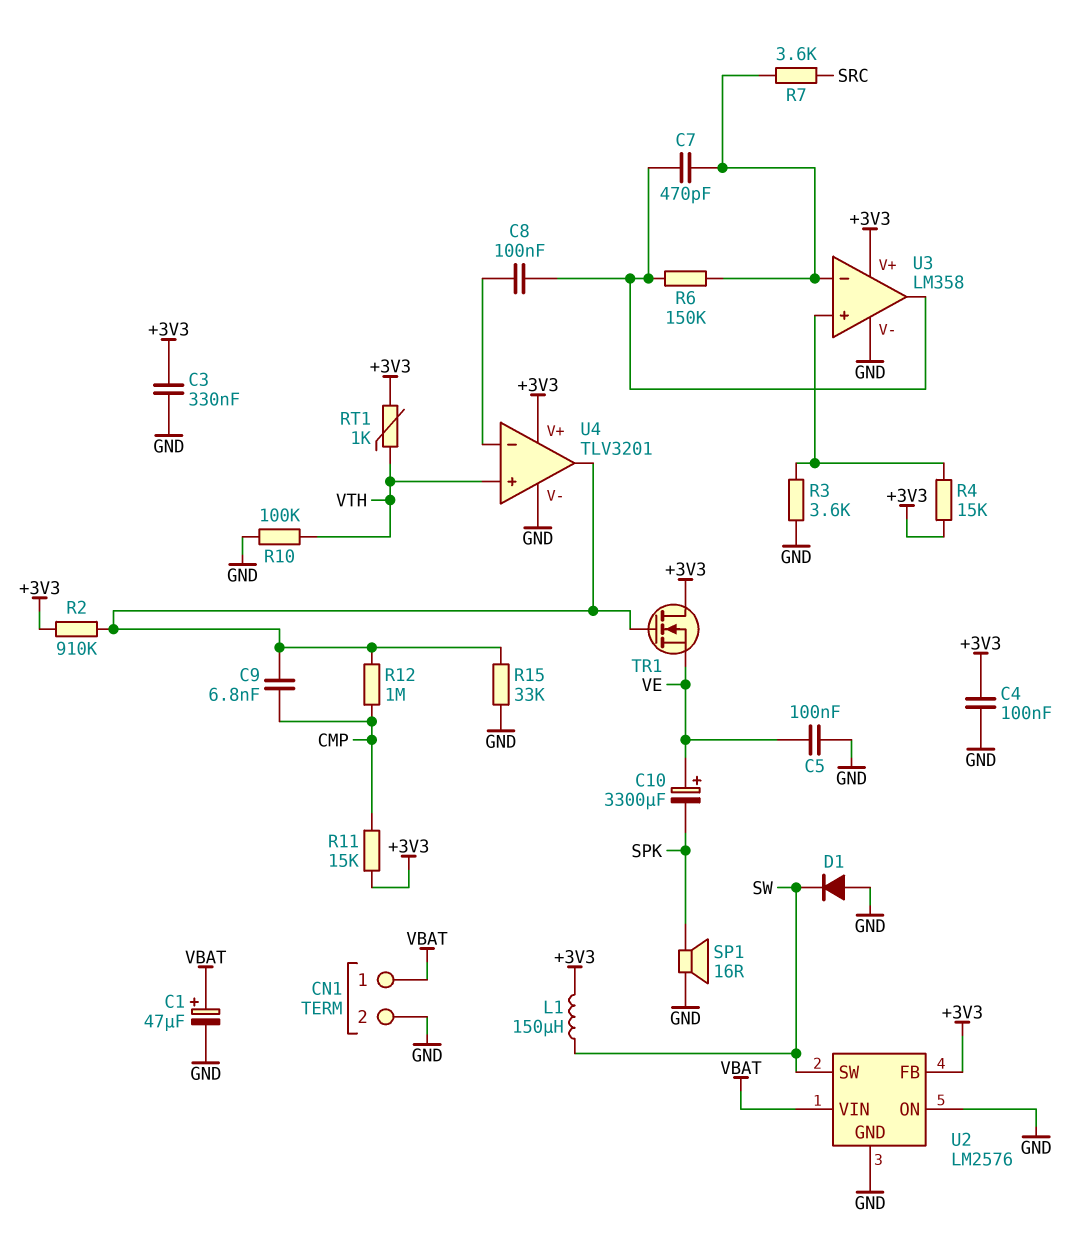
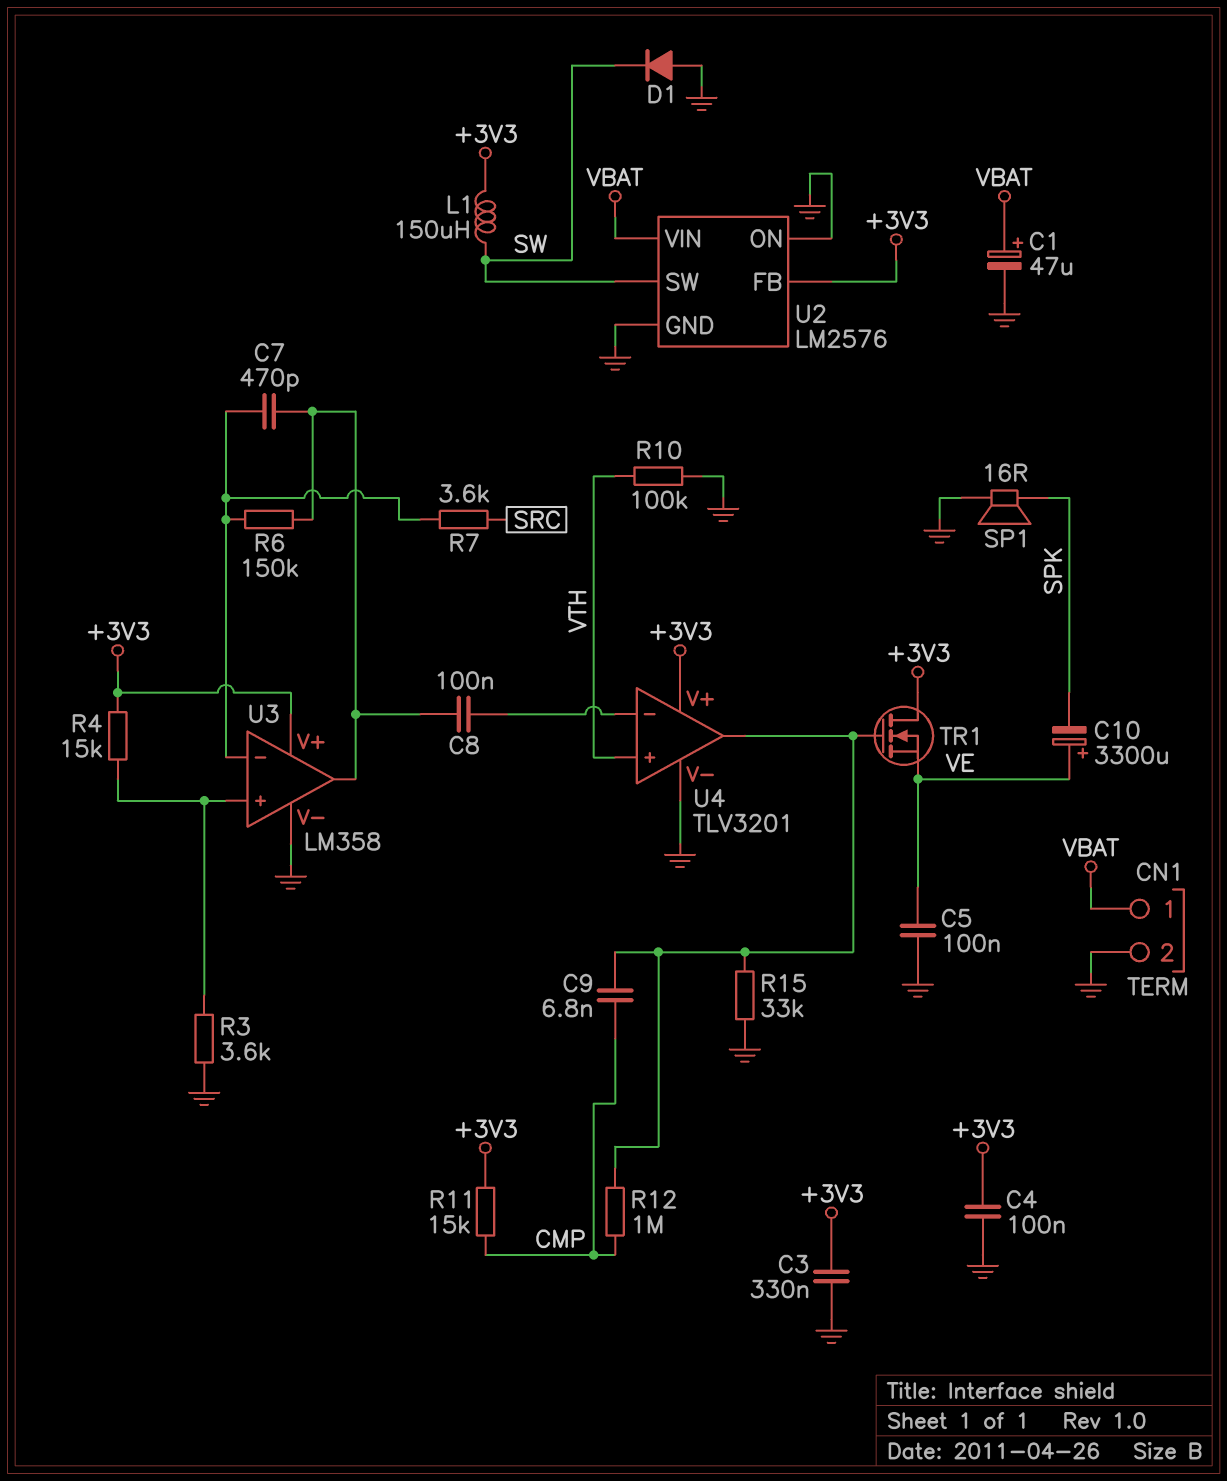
R2: 910k (+3V3, U4/out) -> none
RT1: 1k (+3V3, VTH) -> none

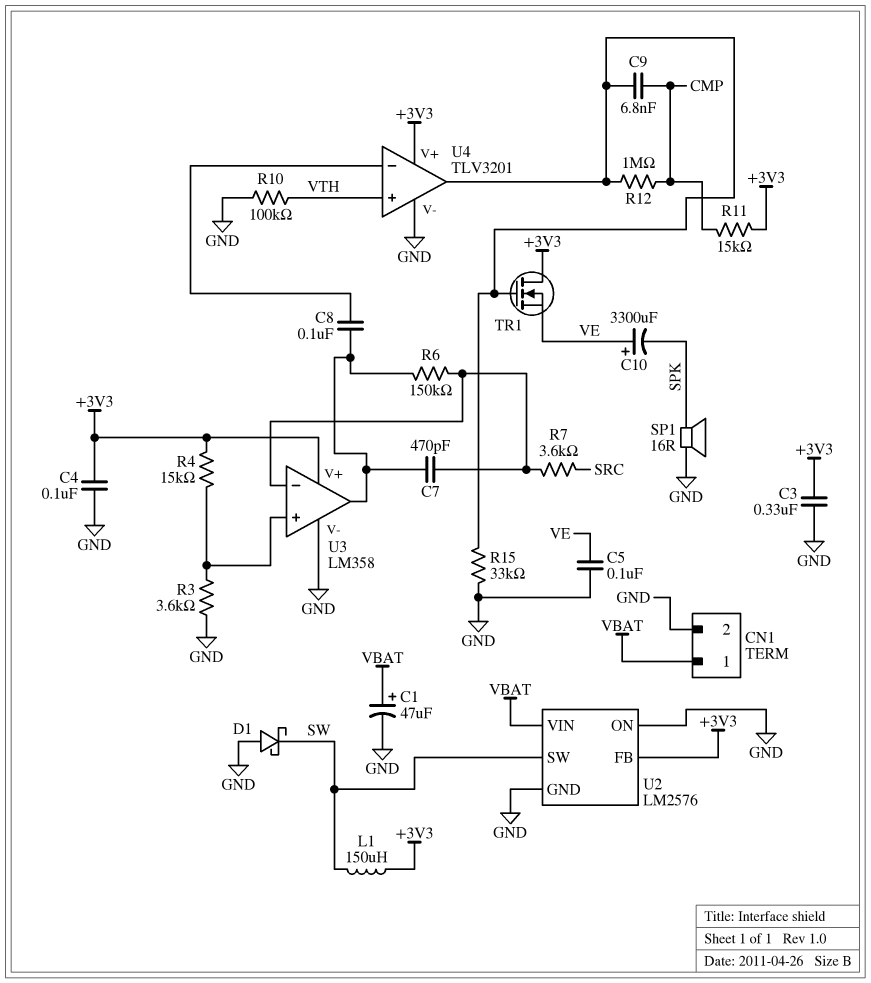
D1: diode (A GND, K SW) -> schottky (A GND, K SW)

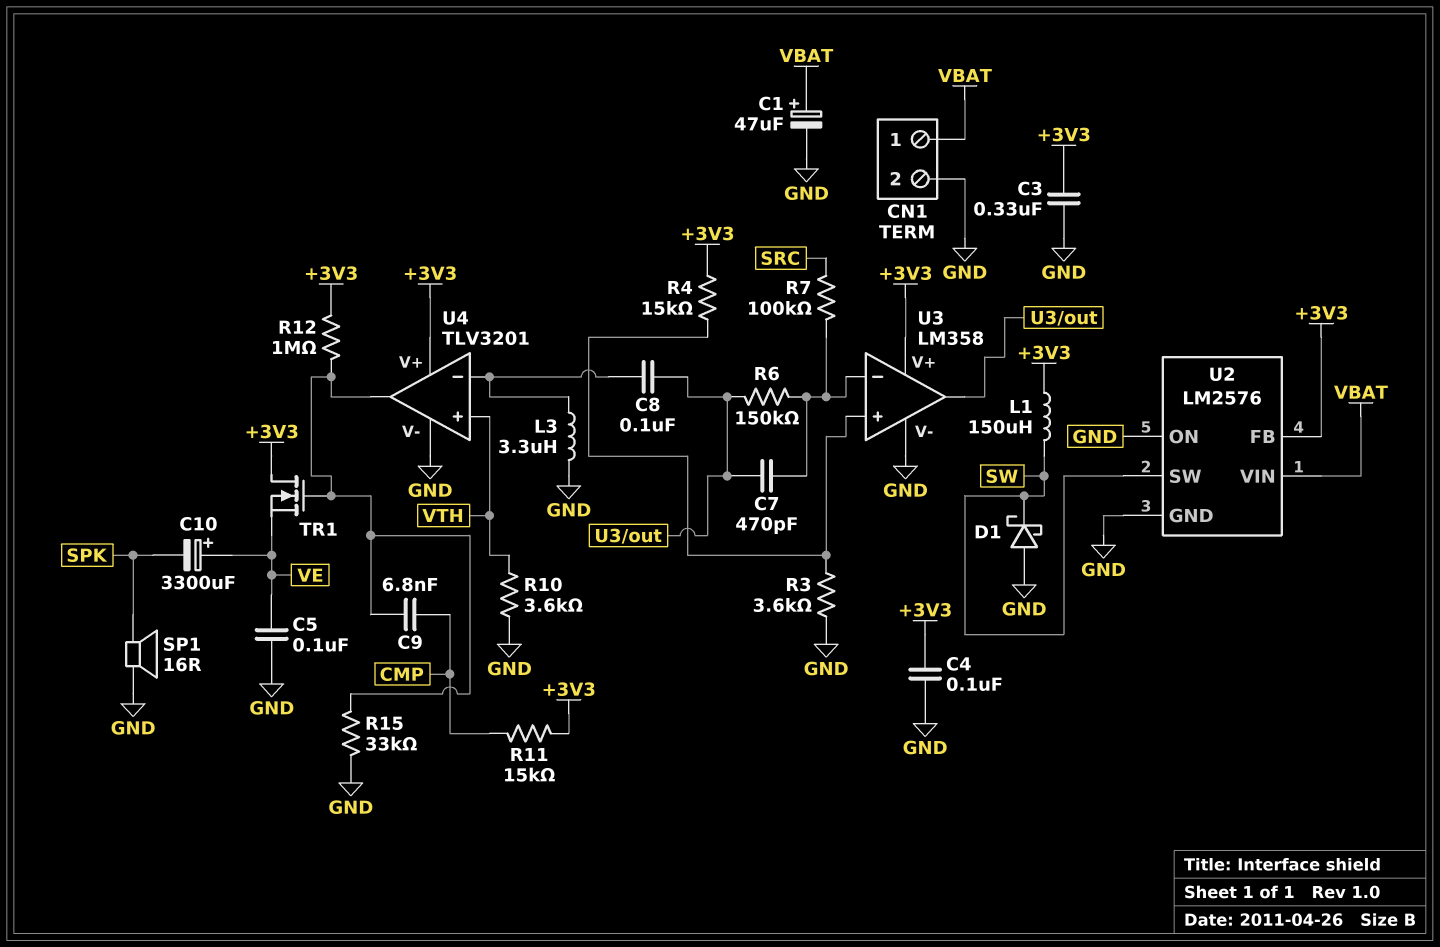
L3: none -> 3.3uH (GND, U4/in-)
R7: 3.6k (SRC, U3/in-) -> 100k (SRC, U3/in-)
R10: 100k (GND, VTH) -> 3.6k (GND, VTH)
R12: 1M (CMP, U4/out) -> 1M (+3V3, U4/out)

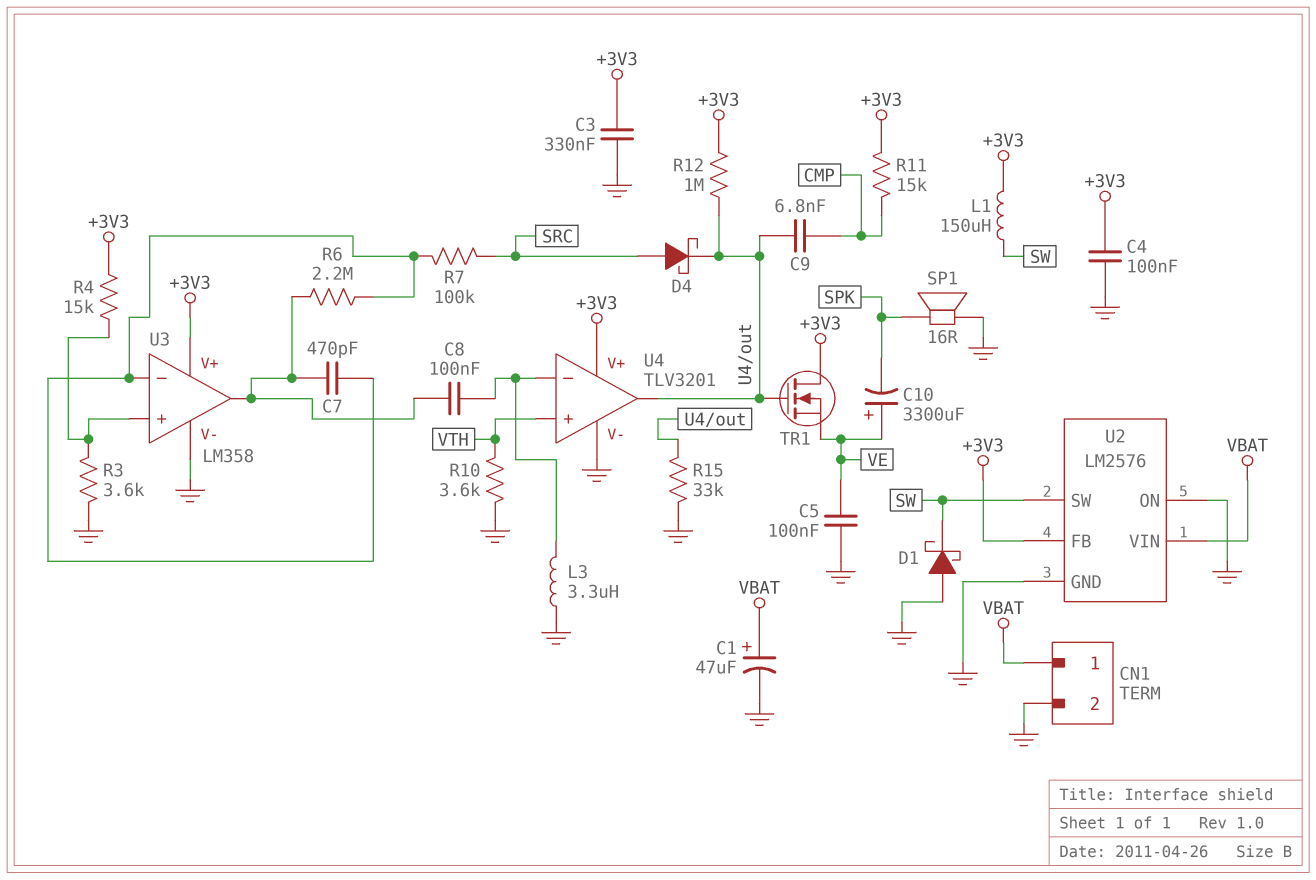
D4: none -> schottky (A SRC, K U4/out)
R6: 150k (U3/in-, U3/out) -> 2.2M (U3/in-, U3/out)

